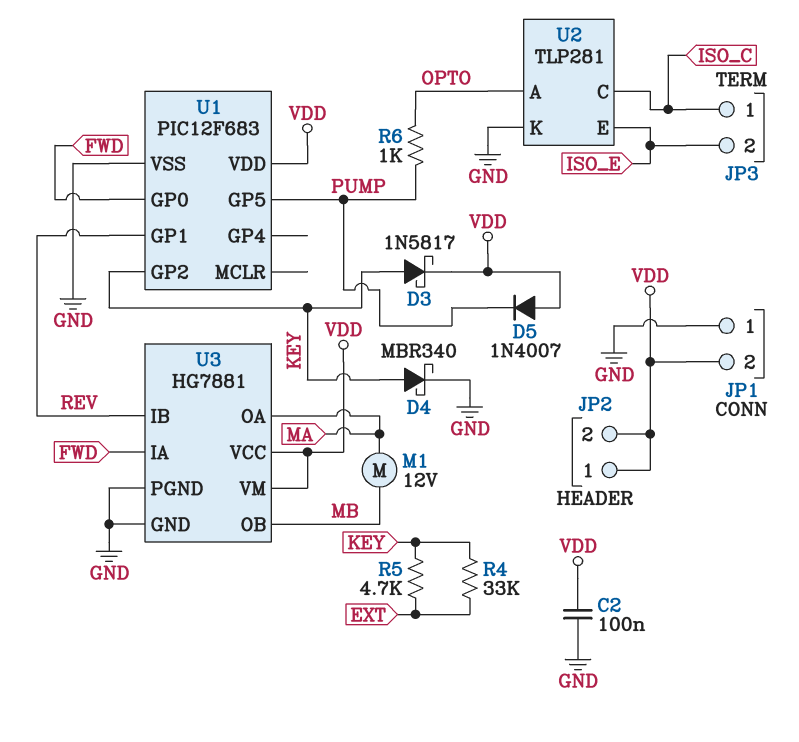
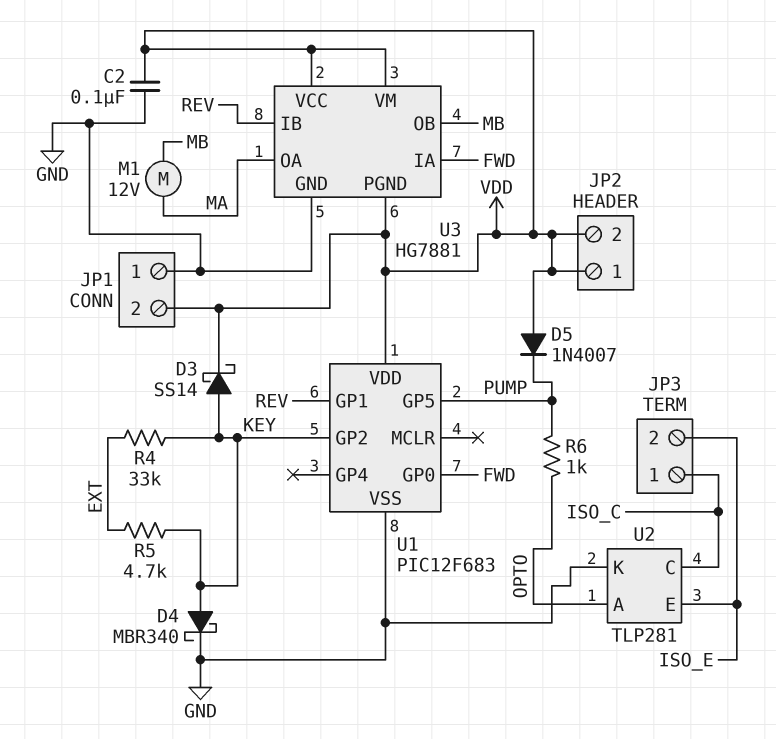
D3: schottky 1N5817 (A KEY, K VDD) -> schottky SS14 (A KEY, K VDD)
U3 pin PGND: GND -> VDD

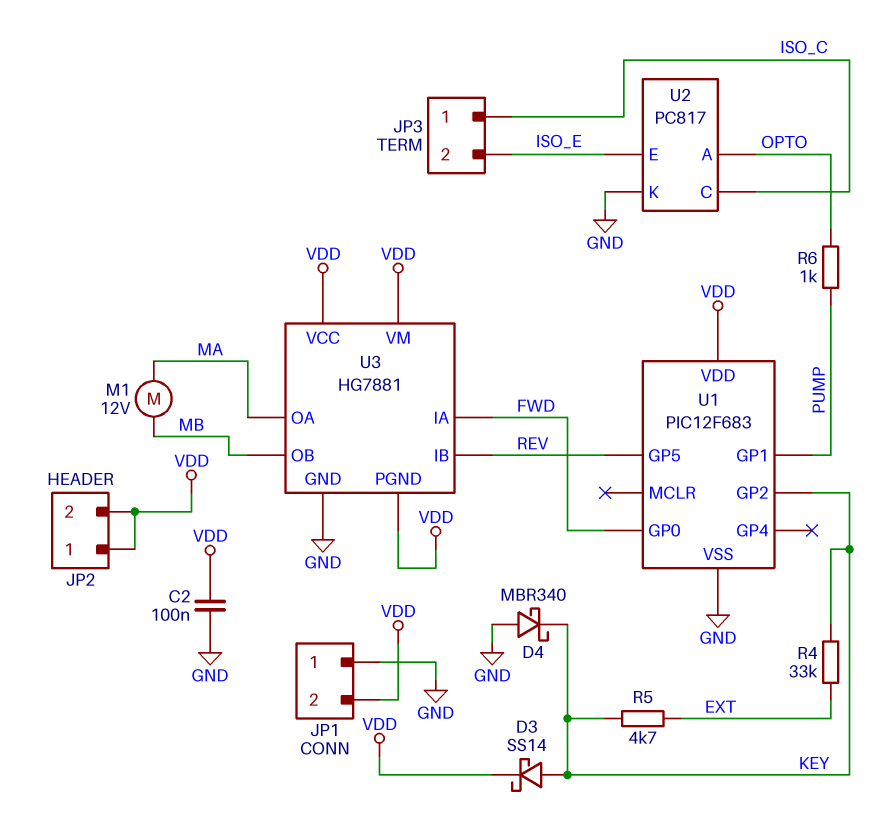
D4: schottky MBR340 (A KEY, K GND) -> schottky MBR340 (A GND, K KEY)
D5: diode 1N4007 (A VDD, K PUMP) -> none
U1 pin GP1: REV -> PUMP
U1 pin GP5: PUMP -> REV
U2: TLP281 -> PC817

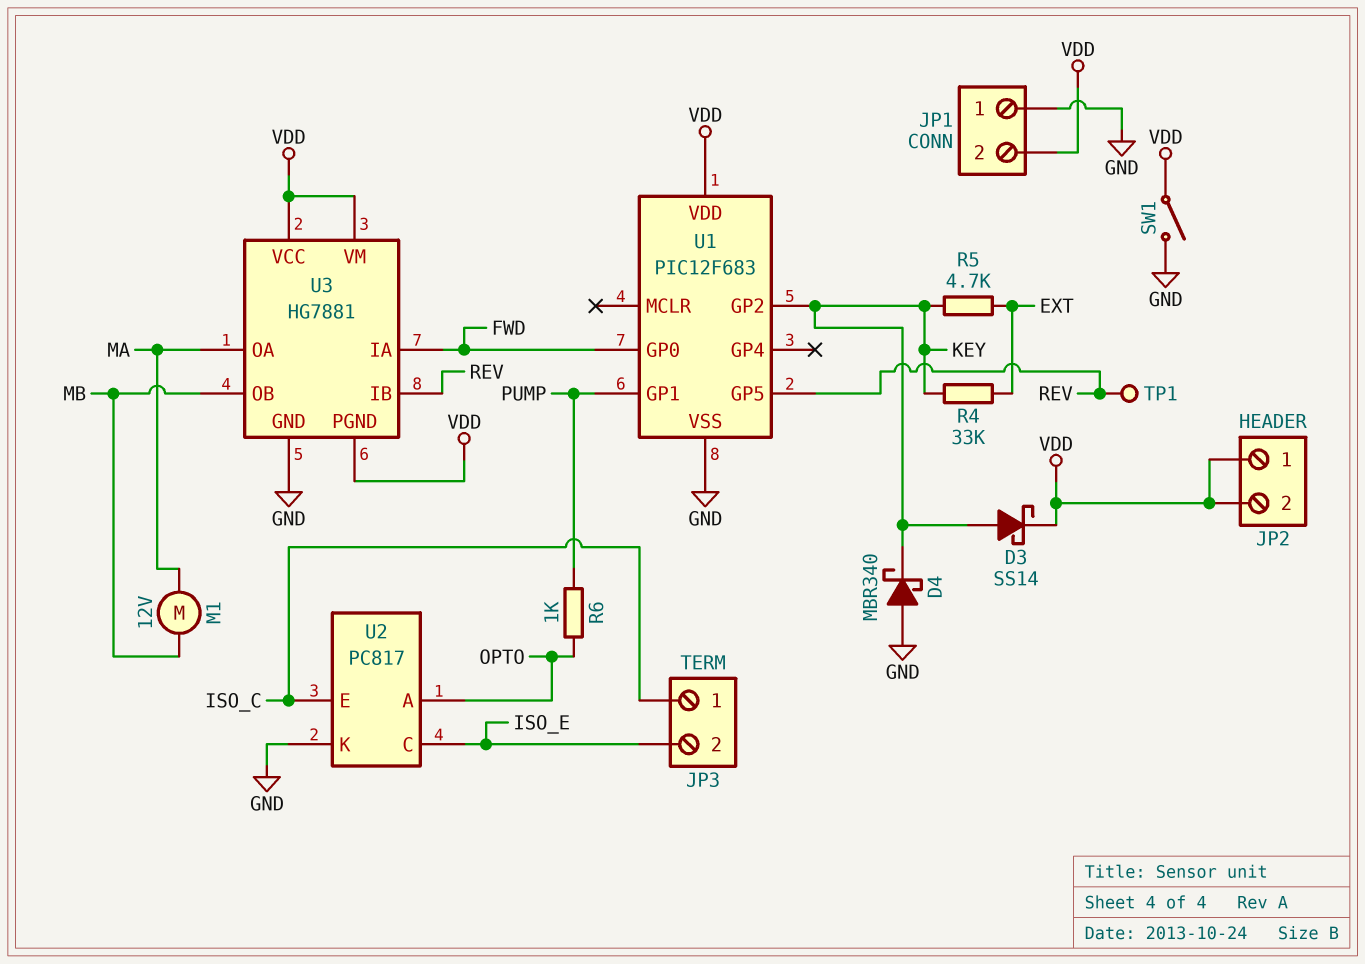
C2: 100nF (GND, VDD) -> none
SW1: none -> switch (GND, VDD)
TP1: none -> test point (REV)
U2 pin C: ISO_C -> ISO_E
U2 pin E: ISO_E -> ISO_C

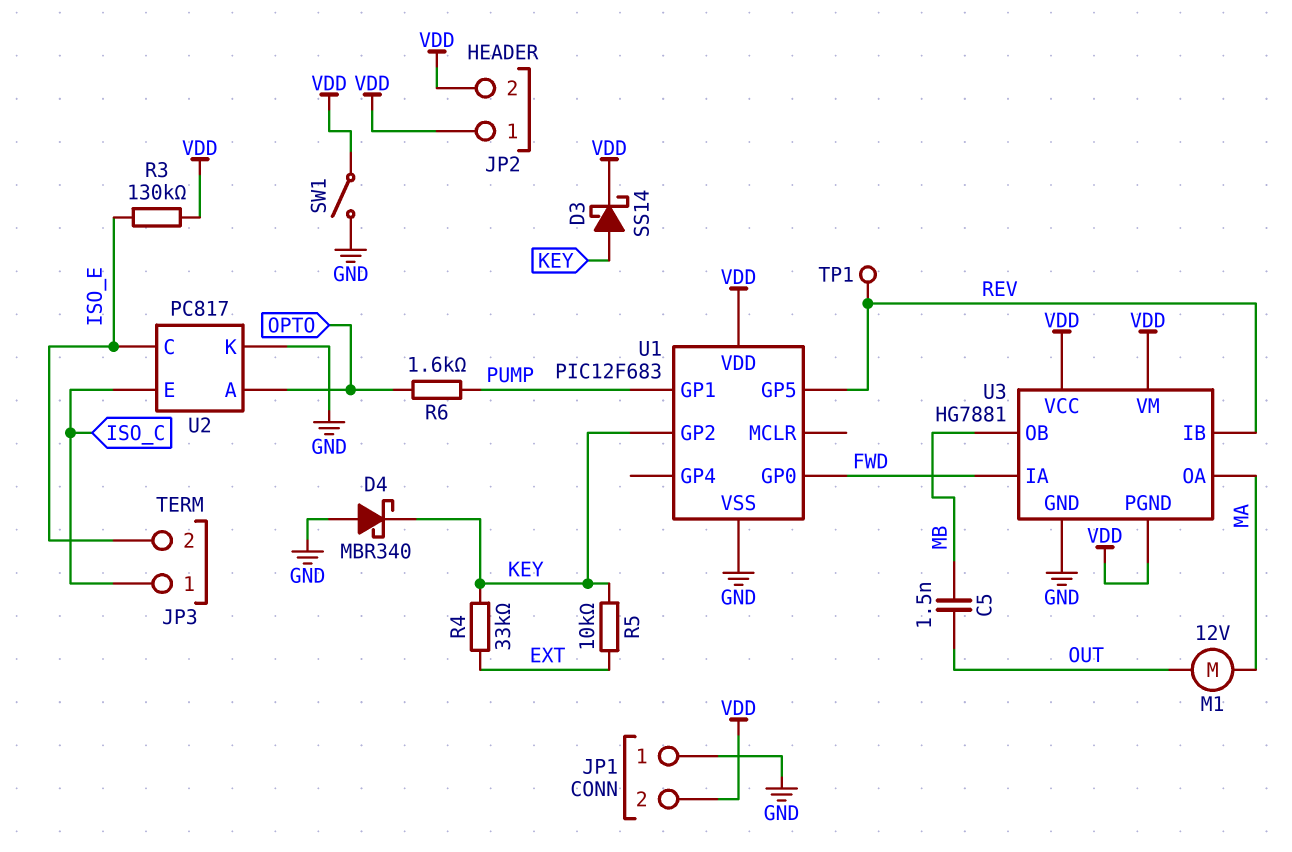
C5: none -> 1.5nF (MB, OUT)
M1: motor 12V (MA, MB) -> motor 12V (MA, OUT)
R3: none -> 130k (ISO_E, VDD)
R5: 4.7k (EXT, KEY) -> 10k (EXT, KEY)
R6: 1k (OPTO, PUMP) -> 1.6k (OPTO, PUMP)

